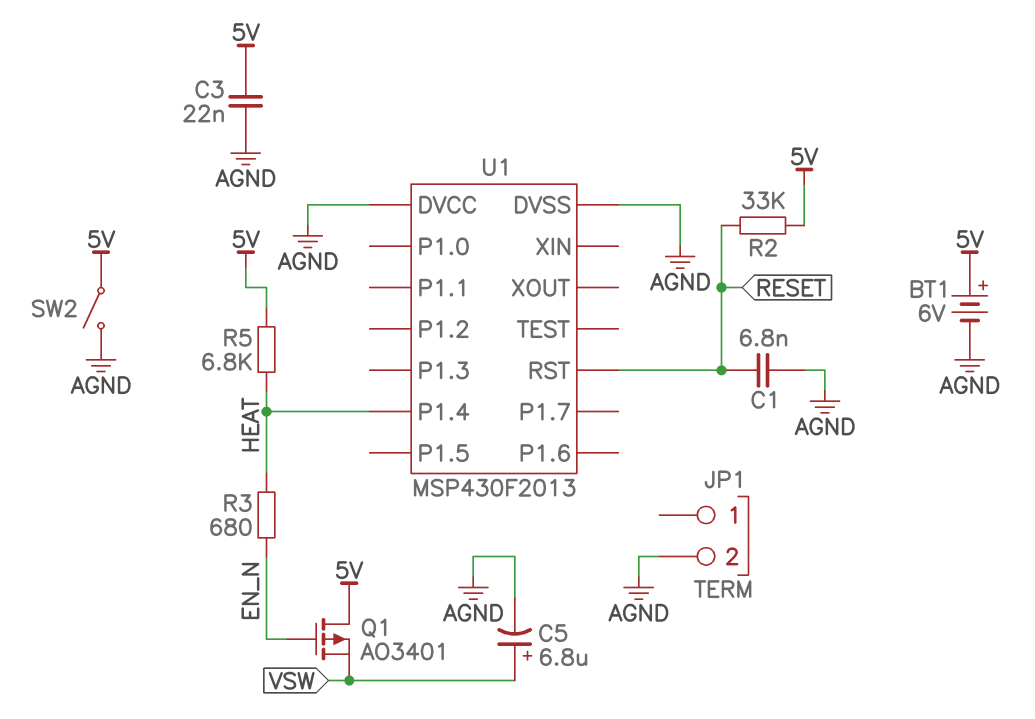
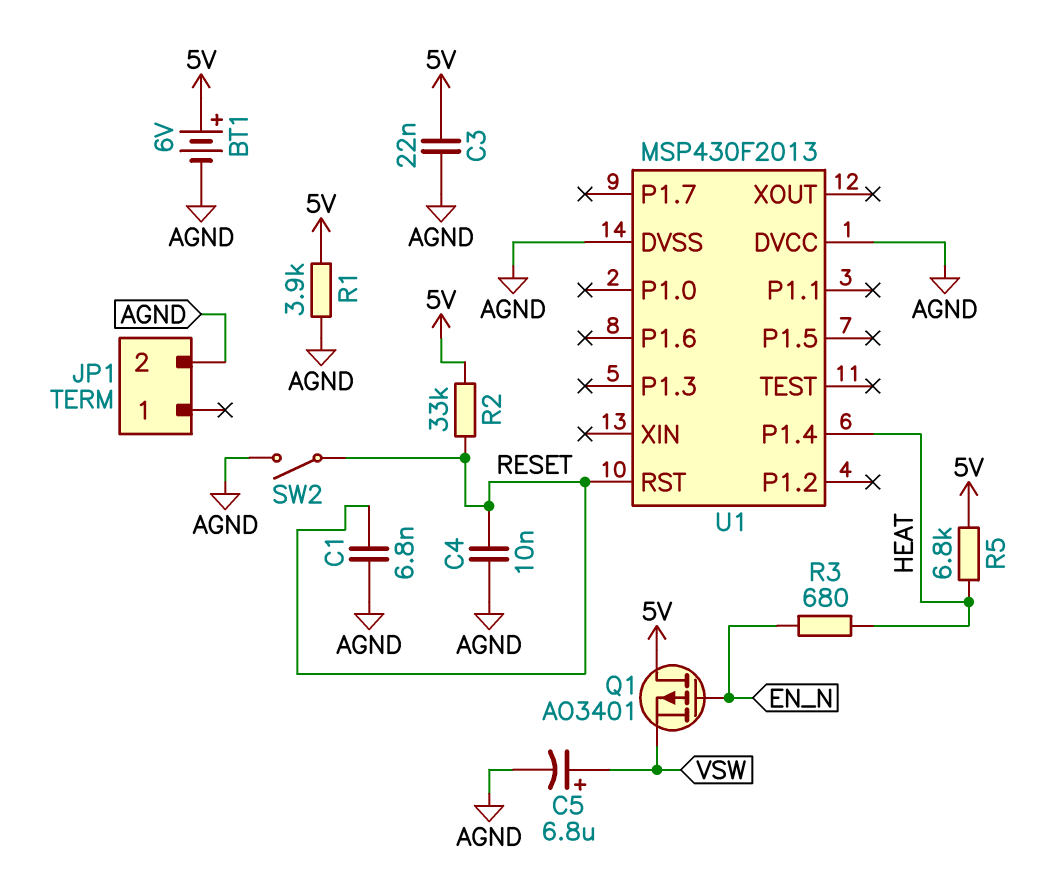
C4: none -> 10nF (AGND, RESET)
R1: none -> 3.9k (5V, AGND)
SW2: switch (5V, AGND) -> switch (AGND, RESET)

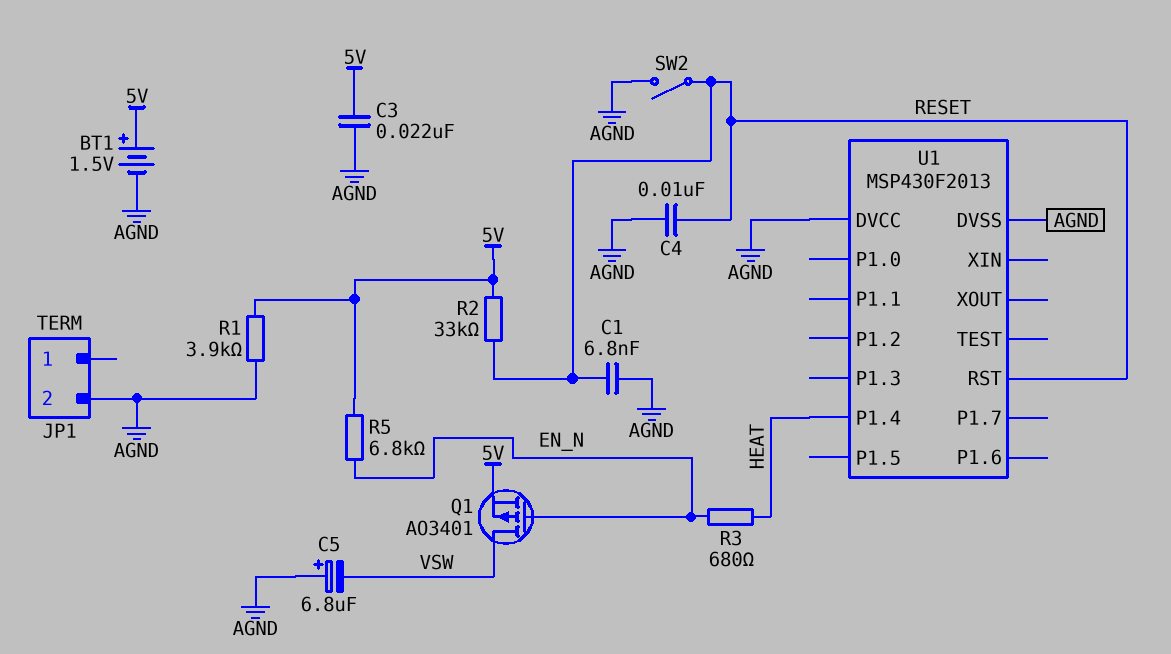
BT1: 6V (plus 5V, minus AGND) -> 1.5V (plus 5V, minus AGND)
C5: 6.8uF (plus VSW, minus AGND) -> 6.8uF (plus AGND, minus VSW)
Q1: PMOS AO3401 (G EN_N, D 5V, S VSW) -> PMOS AO3401 (G EN_N, D VSW, S 5V)
R5: 6.8k (5V, HEAT) -> 6.8k (5V, EN_N)

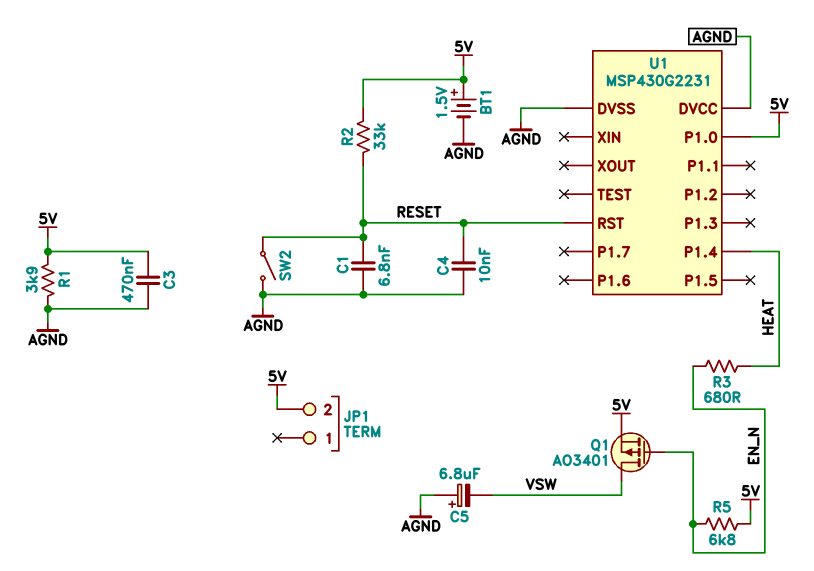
C3: 22nF (5V, AGND) -> 470nF (5V, AGND)
JP1 pin 2: AGND -> 5V
U1: MSP430F2013 -> MSP430G2231
U1 pin P1.0: none -> 5V

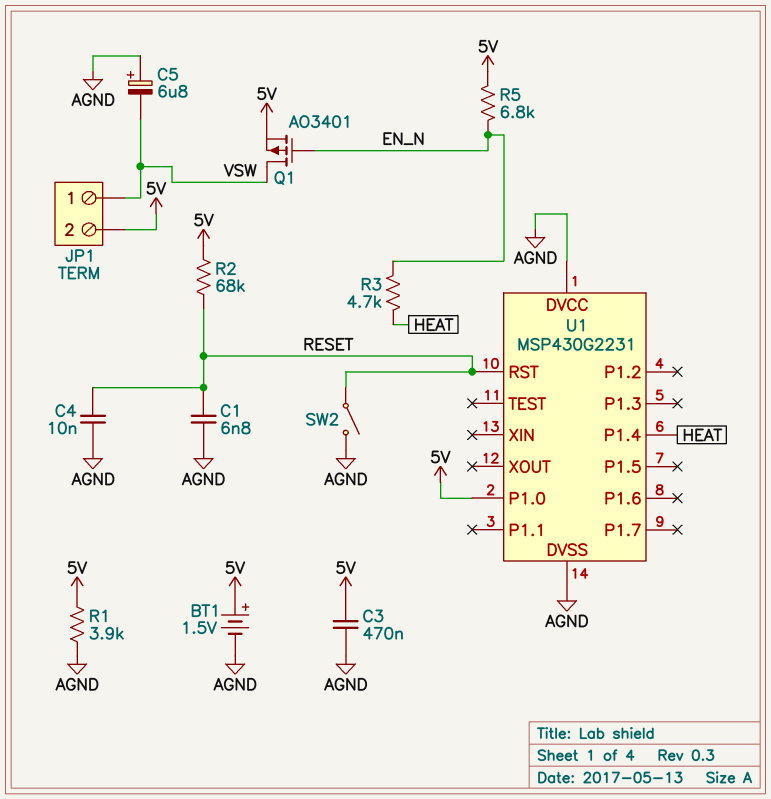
JP1 pin 1: none -> VSW
R2: 33k (5V, RESET) -> 68k (5V, RESET)
R3: 680 (EN_N, HEAT) -> 4.7k (EN_N, HEAT)

